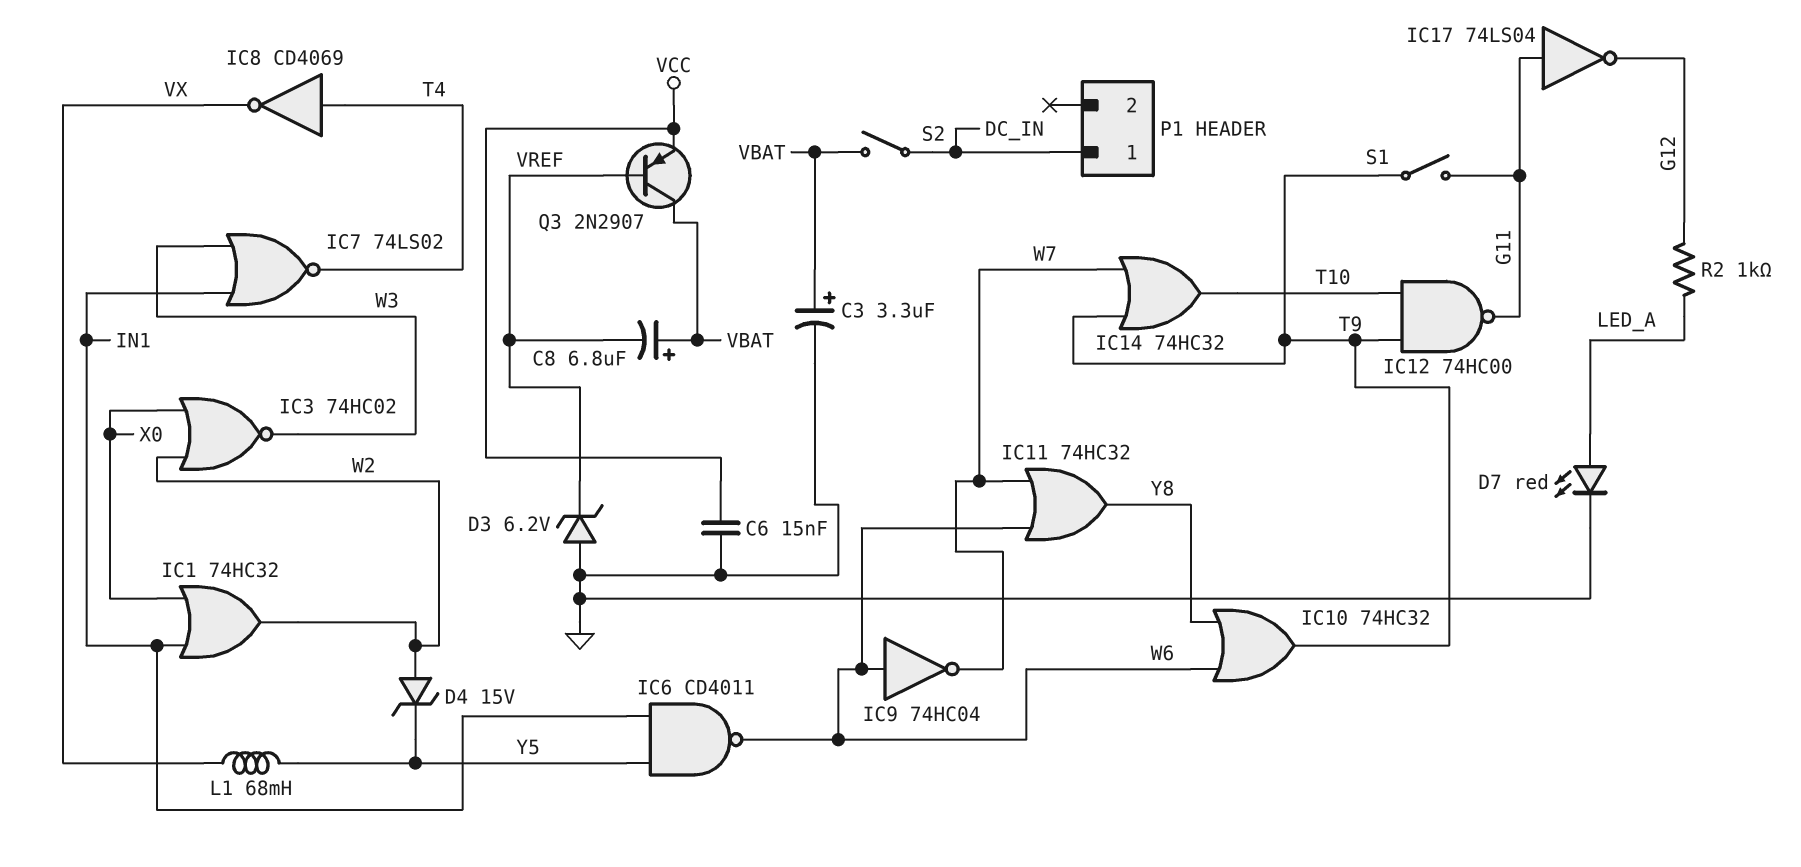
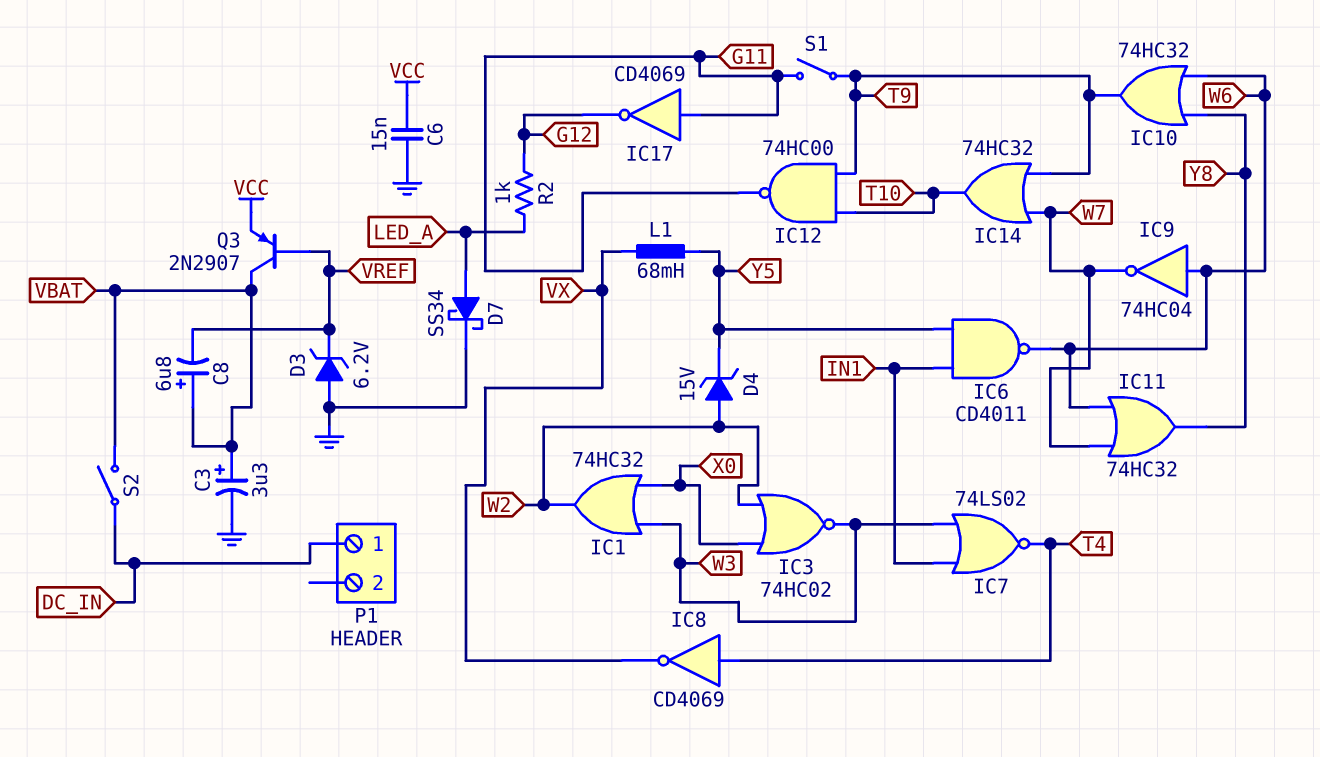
D7: LED red (A LED_A, K GND) -> schottky SS34 (A LED_A, K GND)
IC1: OR 74HC32 (in IN1, in X0, out W2) -> OR 74HC32 (in W3, in X0, out W2)
IC17: NOT 74LS04 (in G11, out G12) -> NOT CD4069 (in G11, out G12)

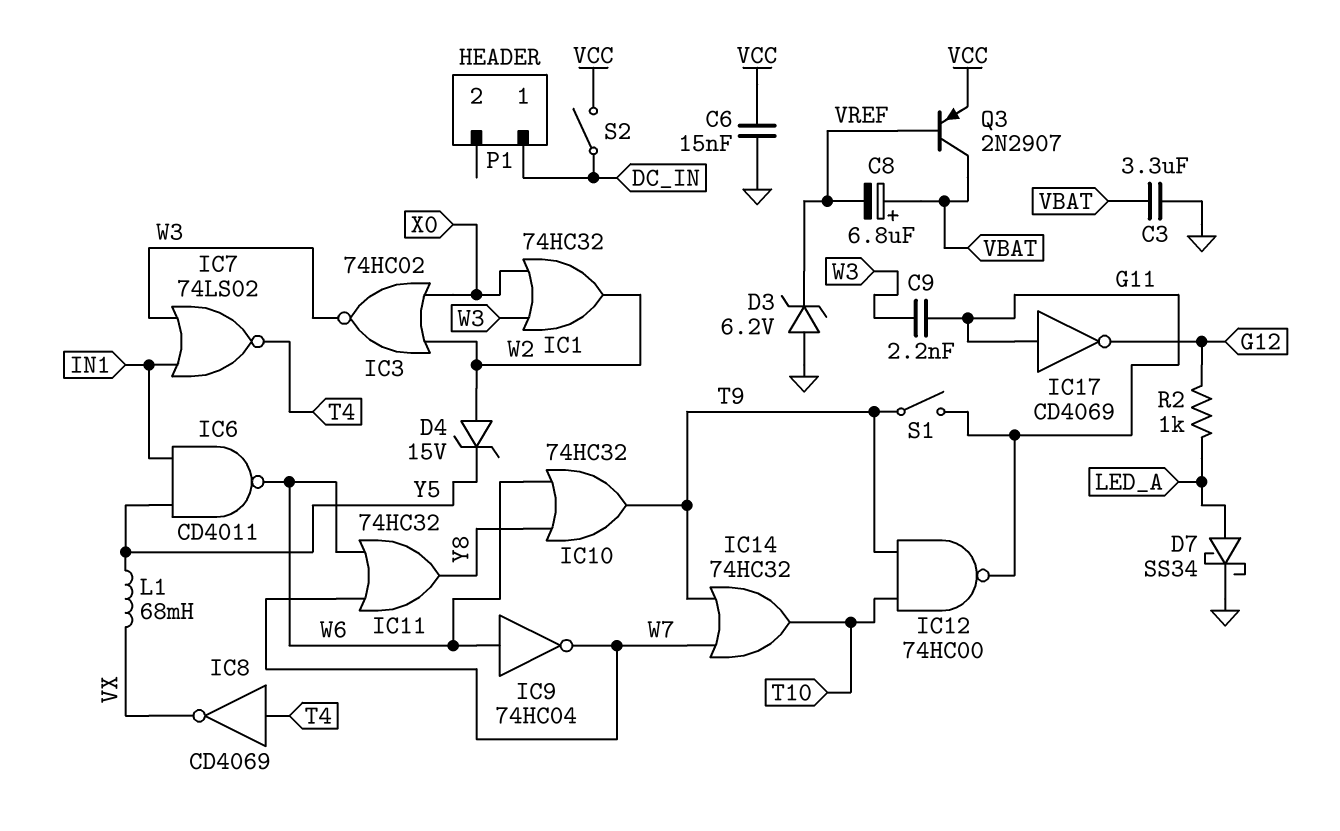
C3: 3.3uF (plus VBAT, minus GND) -> 3.3uF (GND, VBAT)
C9: none -> 2.2nF (G11, W3)
S2: switch (DC_IN, VBAT) -> switch (DC_IN, VCC)

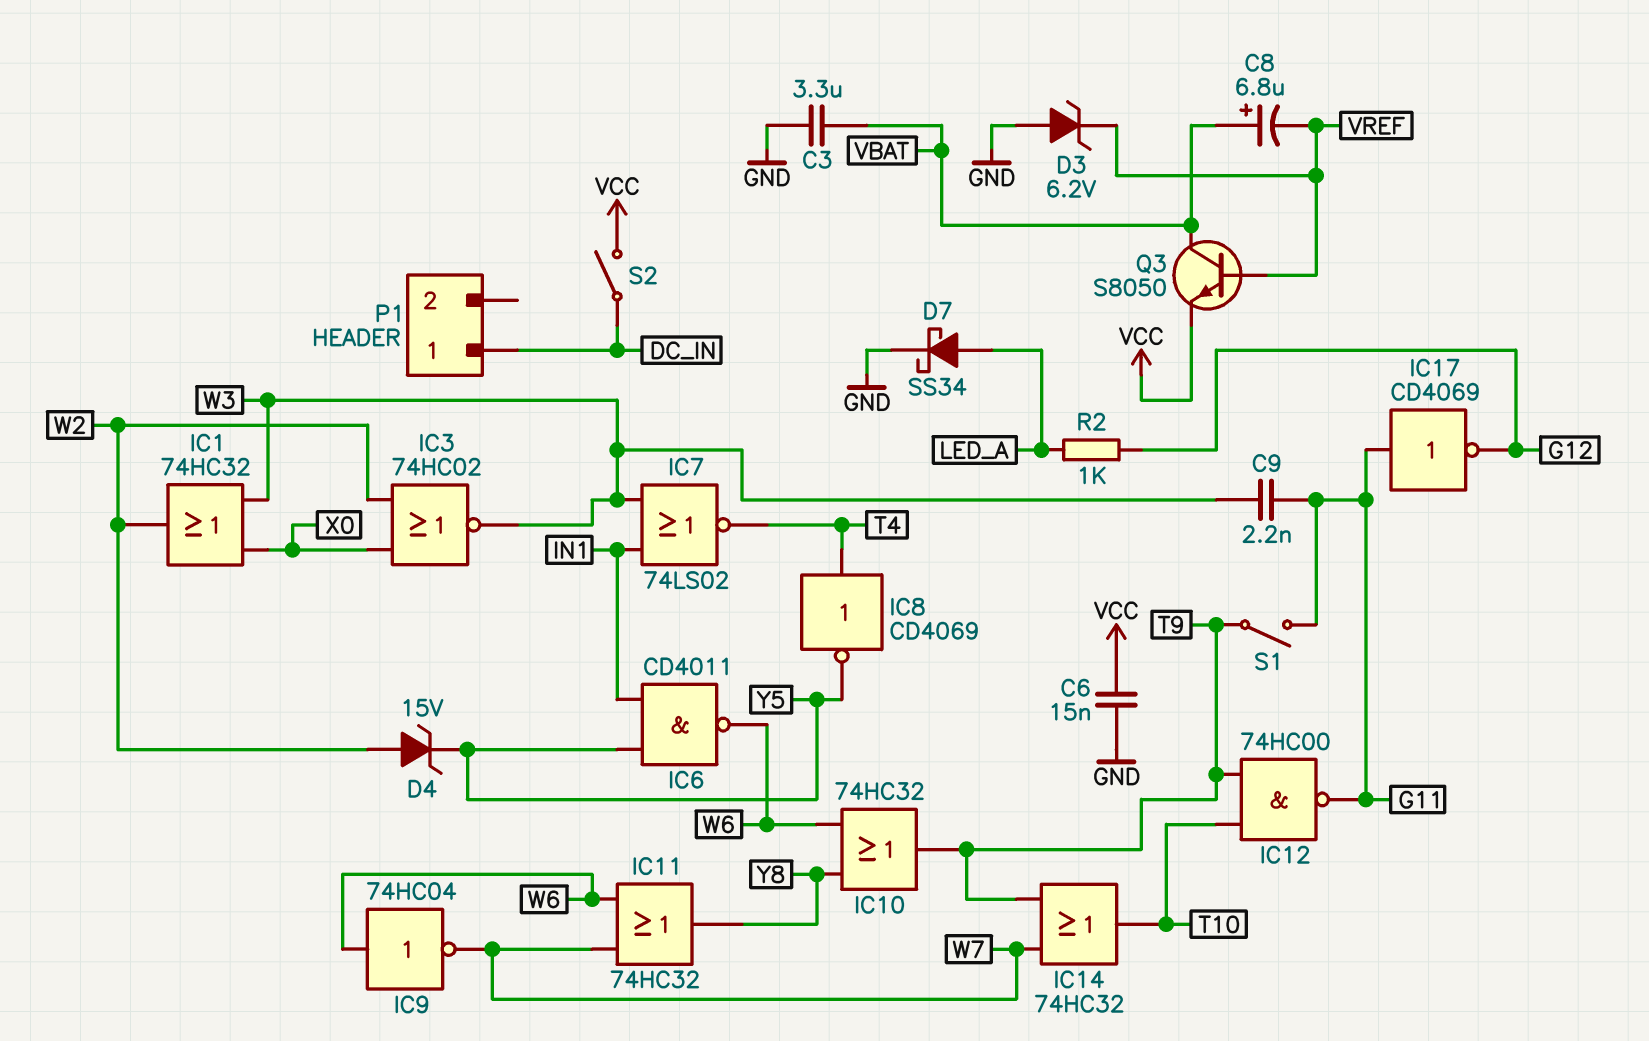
IC8: NOT CD4069 (in T4, out VX) -> NOT CD4069 (in T4, out Y5)
L1: 68mH (VX, Y5) -> none
Q3: PNP 2N2907 (B VREF, C VBAT, E VCC) -> NPN S8050 (B VREF, C VBAT, E VCC)

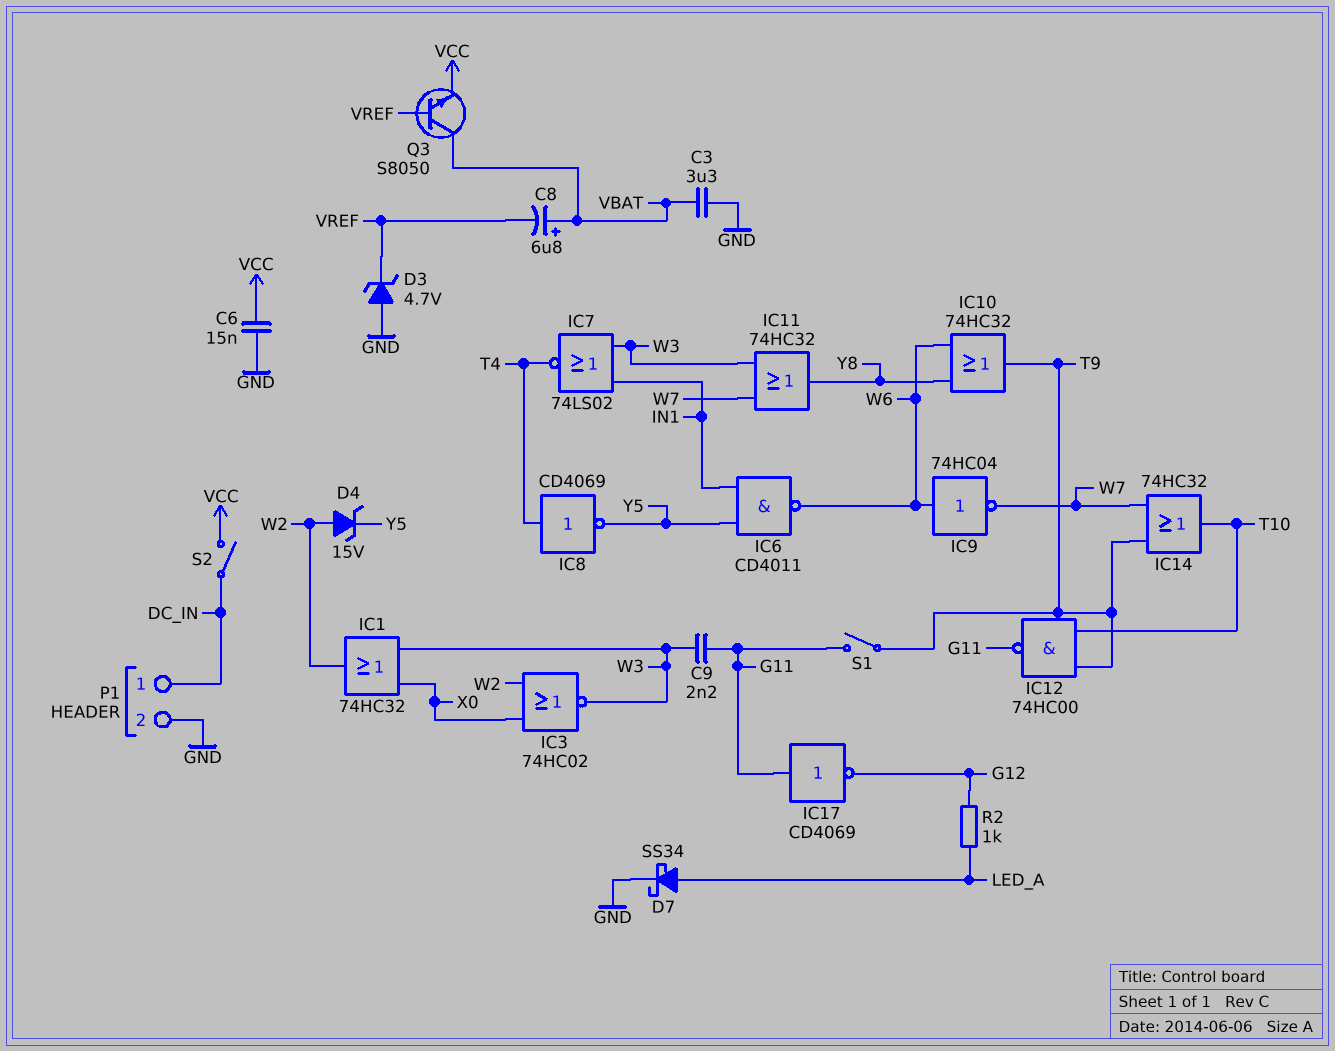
D3: zener 6.2V (A GND, K VREF) -> zener 4.7V (A GND, K VREF)
IC11: OR 74HC32 (in W6, in W7, out Y8) -> OR 74HC32 (in W3, in W7, out Y8)
P1 pin 2: none -> GND

